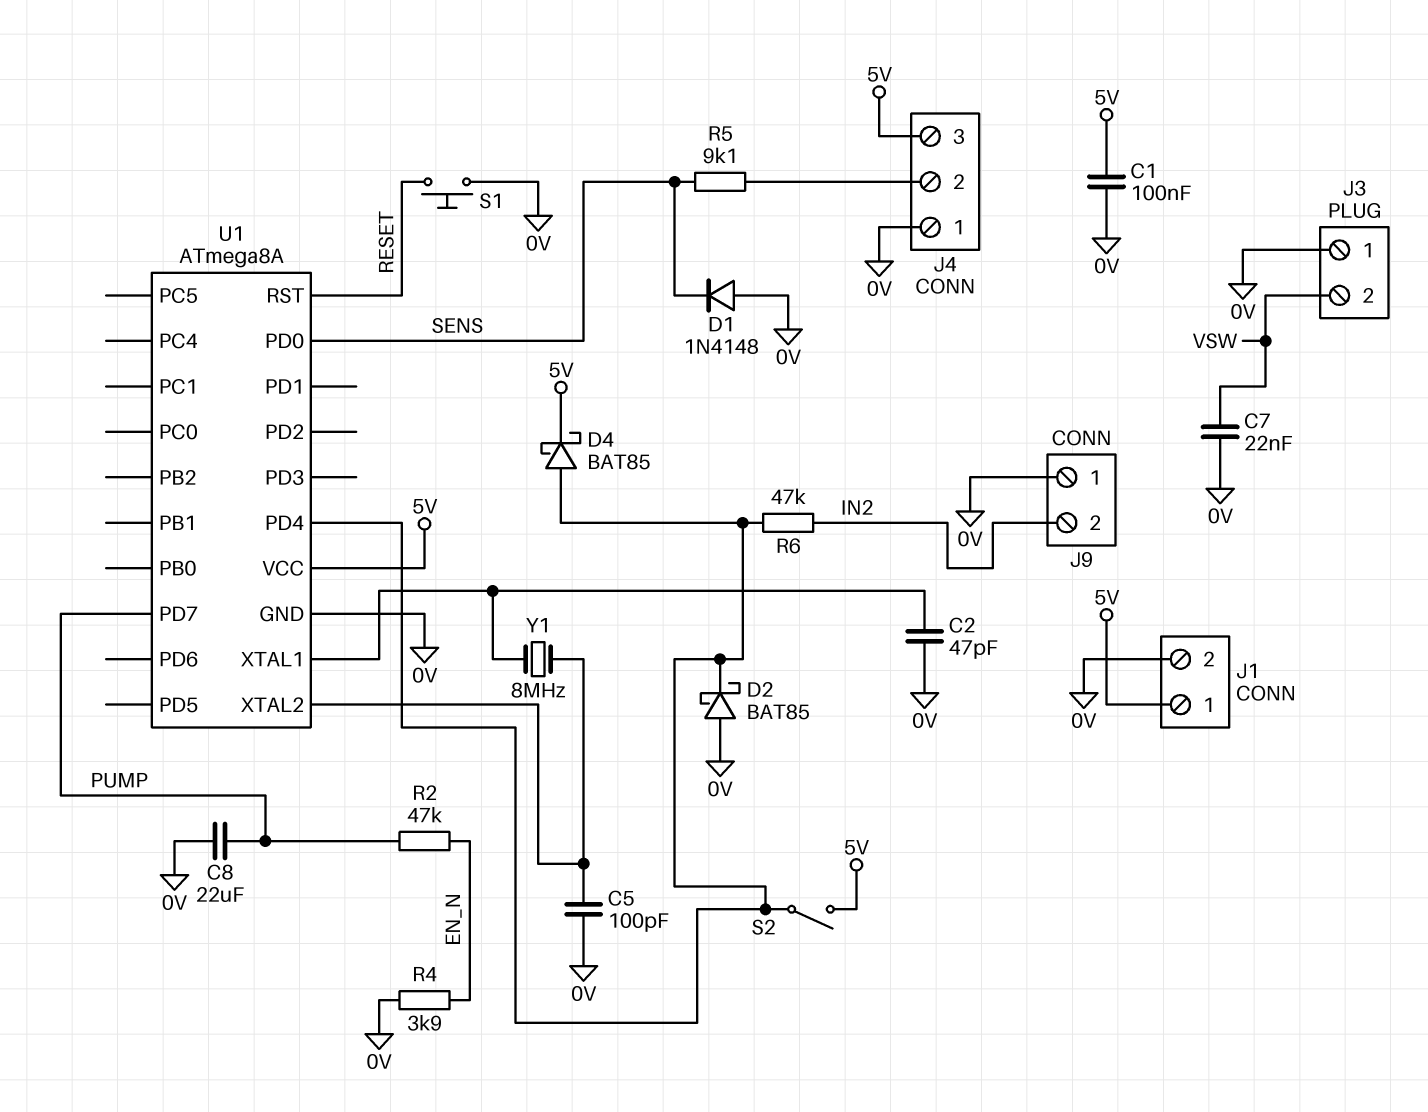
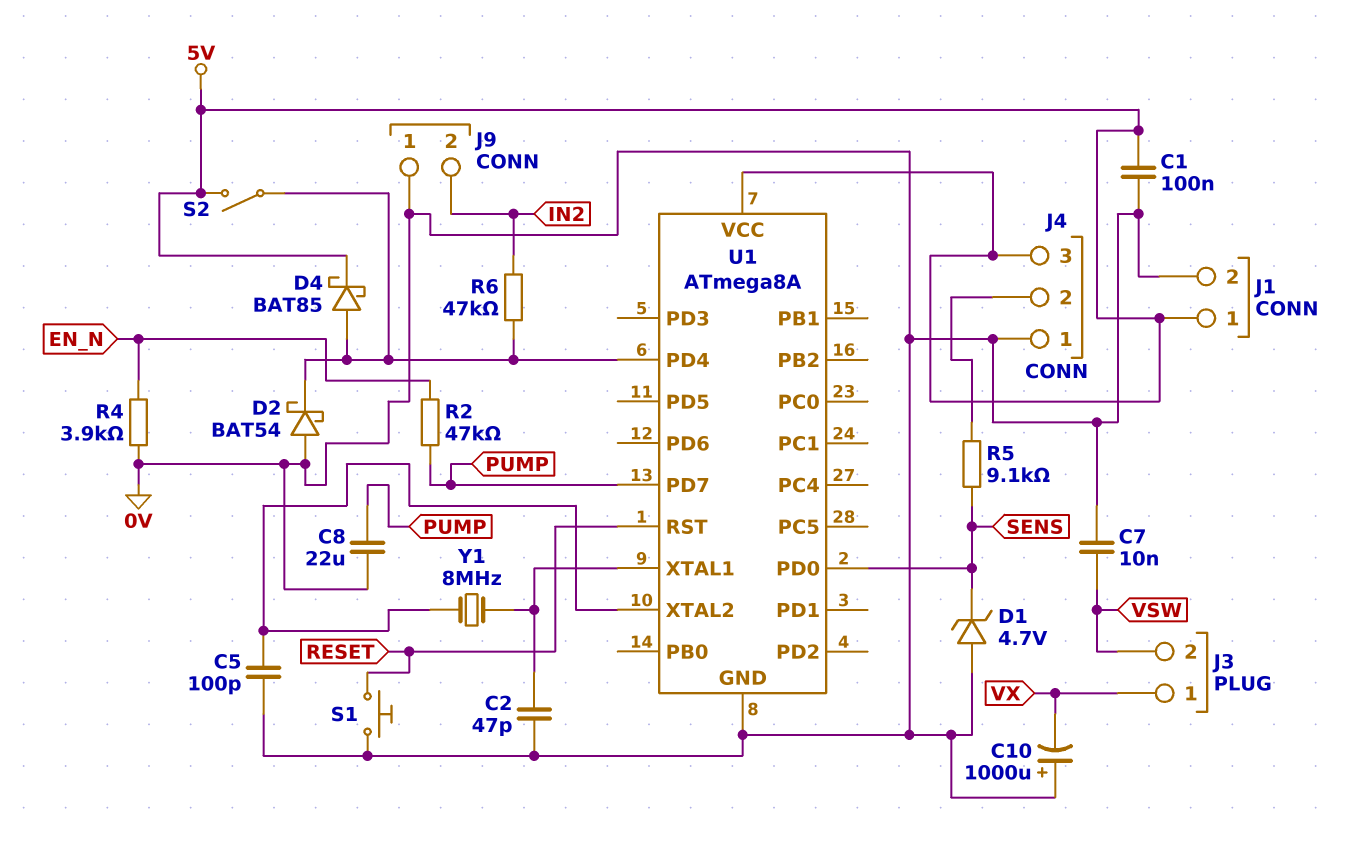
C7: 22nF (0V, VSW) -> 10nF (0V, VSW)
C10: none -> 1000uF (plus 0V, minus VX)
D1: diode 1N4148 (A 0V, K SENS) -> zener 4.7V (A 0V, K SENS)
D2: schottky BAT85 (A 0V, K U1/PD4) -> schottky BAT54 (A 0V, K U1/PD4)
J3 pin 1: 0V -> VX

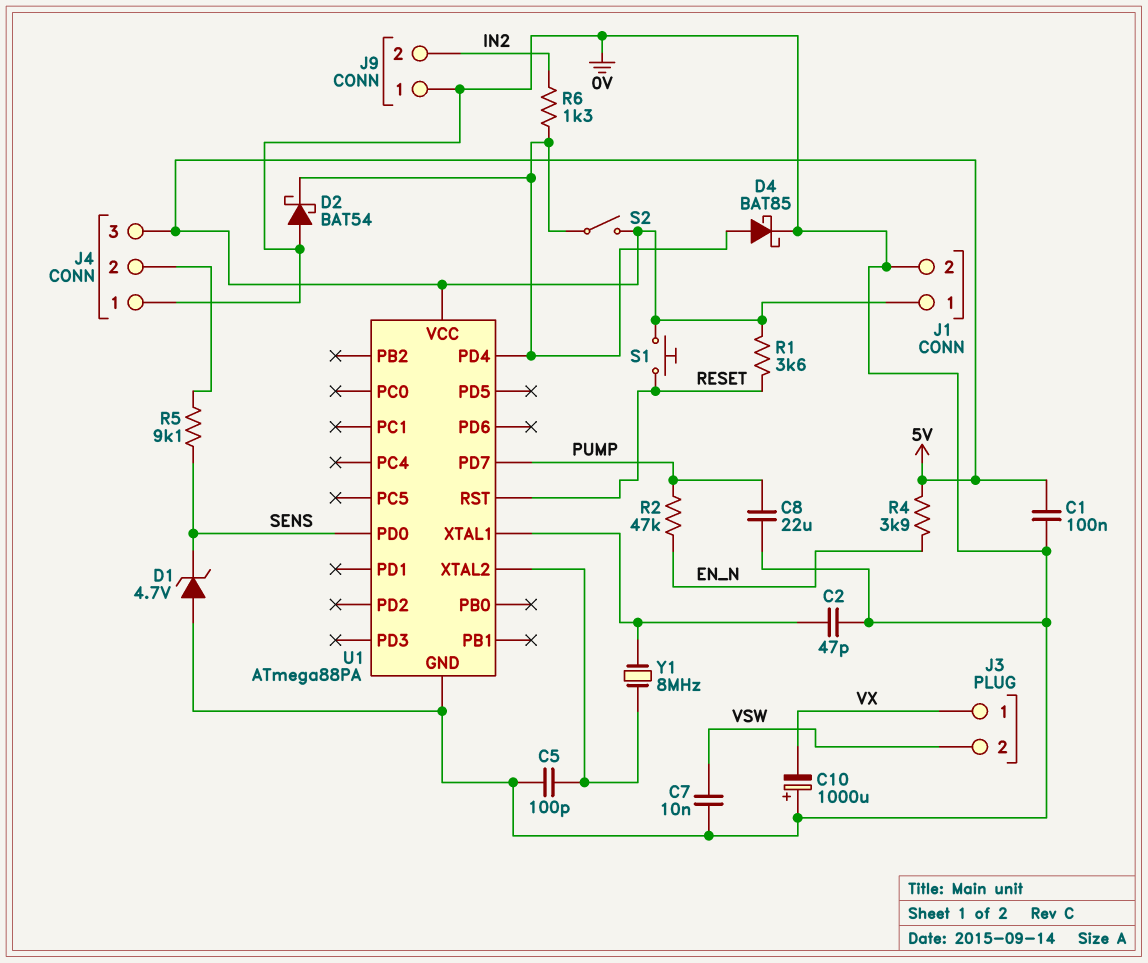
D4: schottky BAT85 (A U1/PD4, K 5V) -> schottky BAT85 (A U1/PD4, K 0V)
R1: none -> 3.6k (5V, RESET)
R4: 3.9k (0V, EN_N) -> 3.9k (5V, EN_N)
R6: 47k (IN2, U1/PD4) -> 1.3k (IN2, U1/PD4)
S1: button (0V, RESET) -> button (5V, RESET)
U1: ATmega8A -> ATmega88PA

